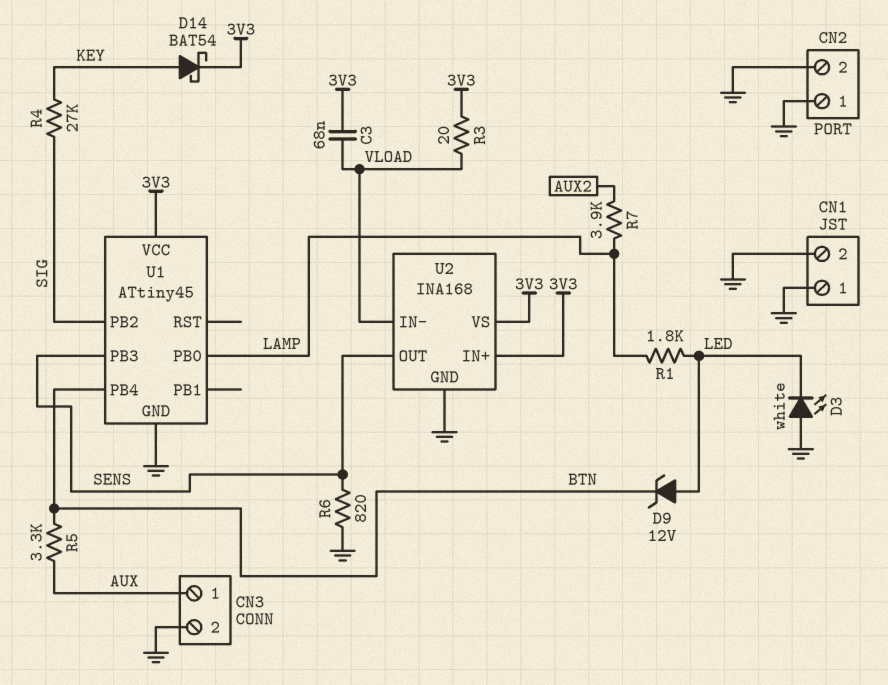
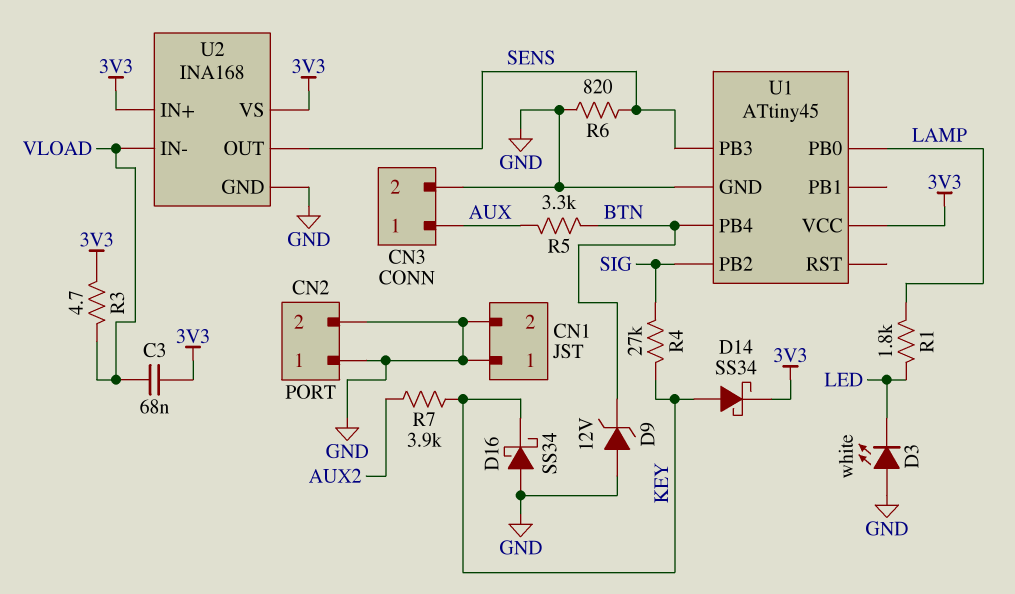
D9: zener 12V (A LED, K BTN) -> zener 12V (A GND, K BTN)
D14: schottky BAT54 (A KEY, K 3V3) -> schottky SS34 (A KEY, K 3V3)
D16: none -> schottky SS34 (A GND, K KEY)
R3: 20 (3V3, VLOAD) -> 4.7 (3V3, VLOAD)
R7: 3.9k (AUX2, LAMP) -> 3.9k (AUX2, KEY)

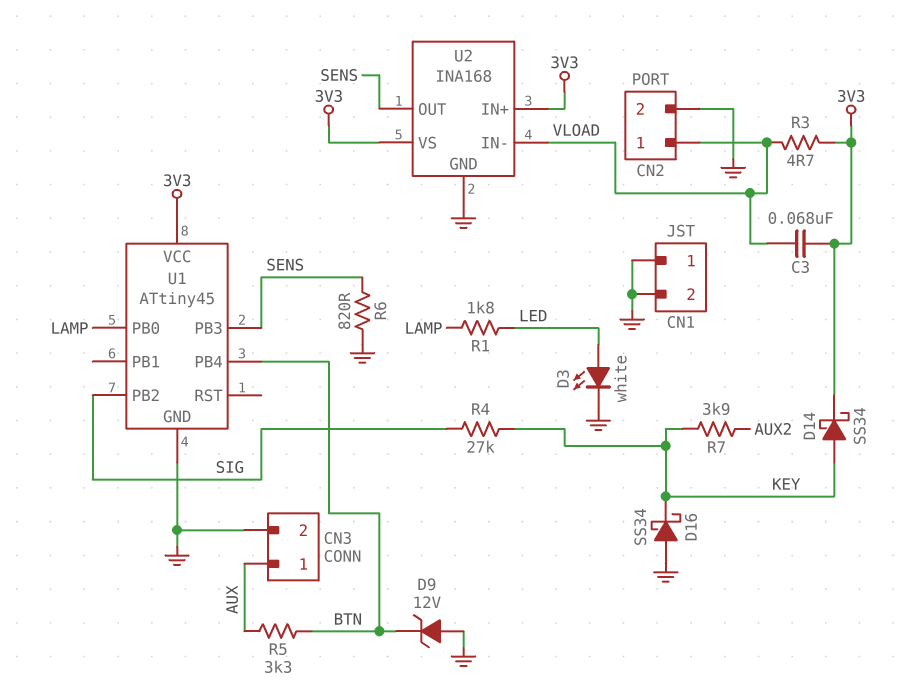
CN2 pin 1: GND -> VLOAD
D3: LED white (A GND, K LED) -> LED white (A LED, K GND)

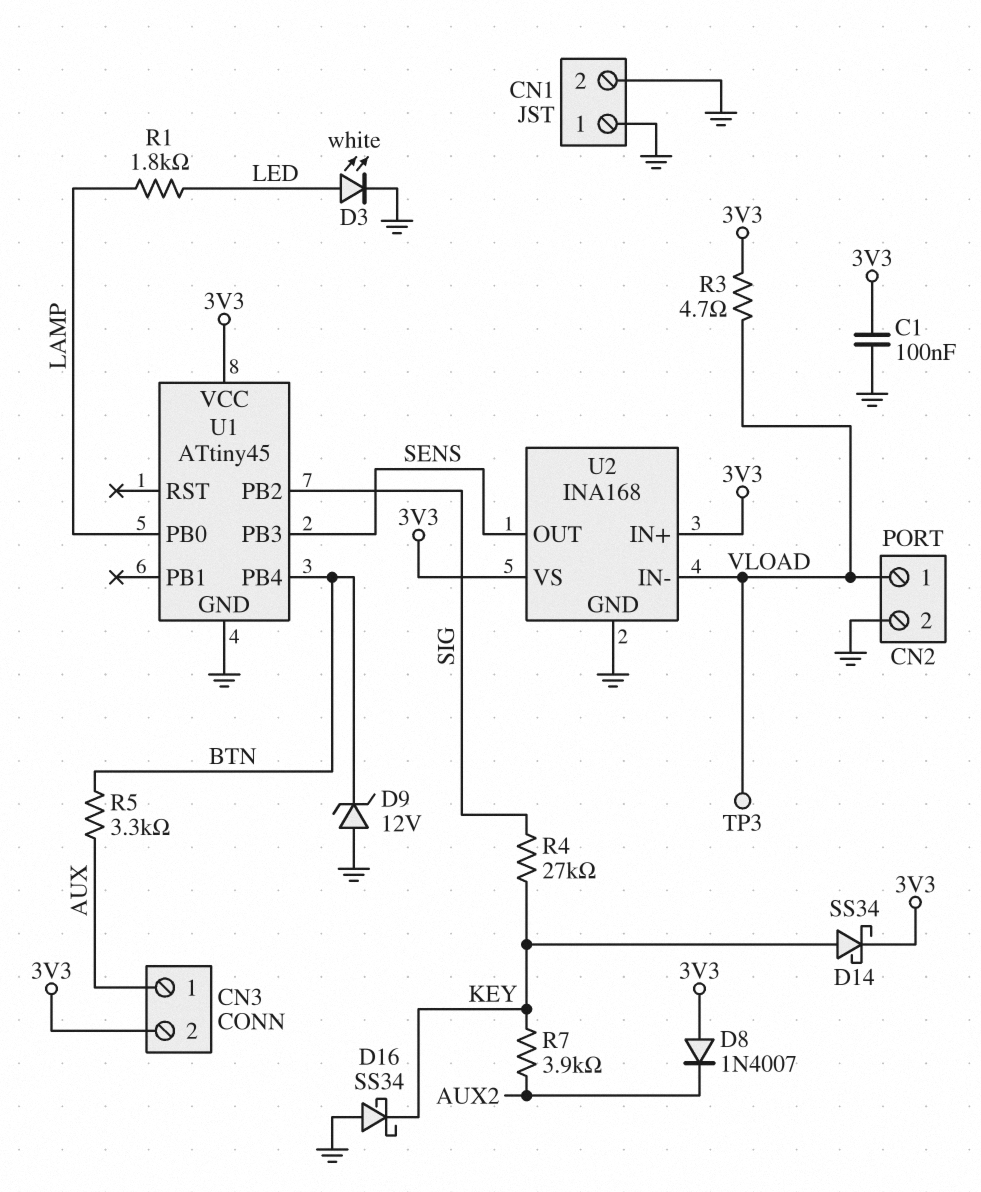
C1: none -> 100nF (3V3, GND)
C3: 68nF (3V3, VLOAD) -> none
CN3 pin 2: GND -> 3V3
D8: none -> diode 1N4007 (A 3V3, K AUX2)
R6: 820 (GND, SENS) -> none
TP3: none -> test point (VLOAD)

